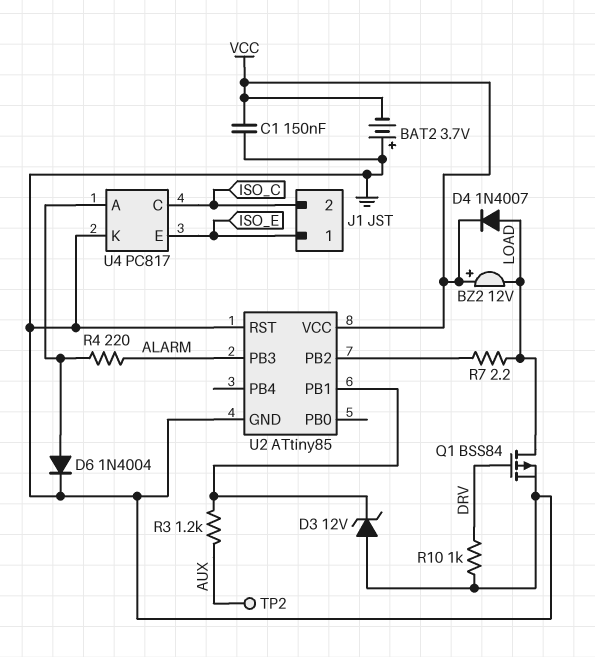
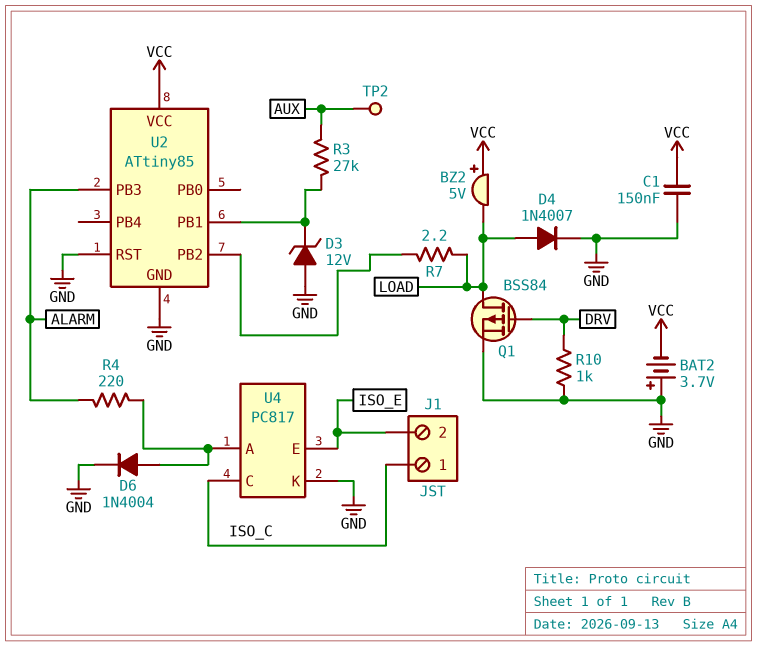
BZ2: buzzer 12V (plus VCC, minus LOAD) -> buzzer 5V (plus VCC, minus LOAD)
D4: diode 1N4007 (A LOAD, K VCC) -> diode 1N4007 (A LOAD, K GND)
J1 pin 1: ISO_E -> ISO_C
J1 pin 2: ISO_C -> ISO_E
R3: 1.2k (AUX, U2/PB1) -> 27k (AUX, U2/PB1)

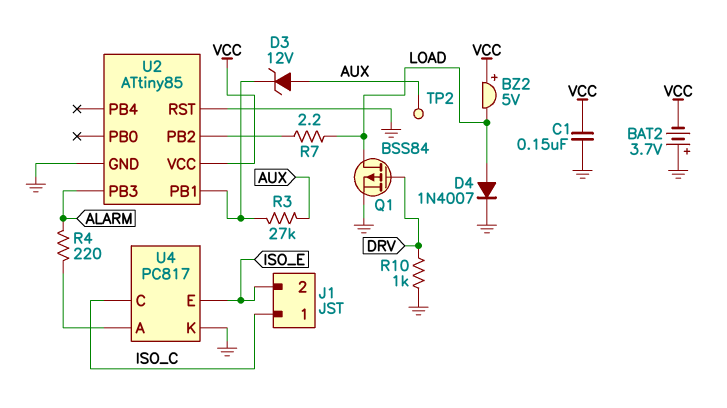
D3: zener 12V (A GND, K U2/PB1) -> zener 12V (A AUX, K U2/PB1)
D6: diode 1N4004 (A U4/A, K GND) -> none

